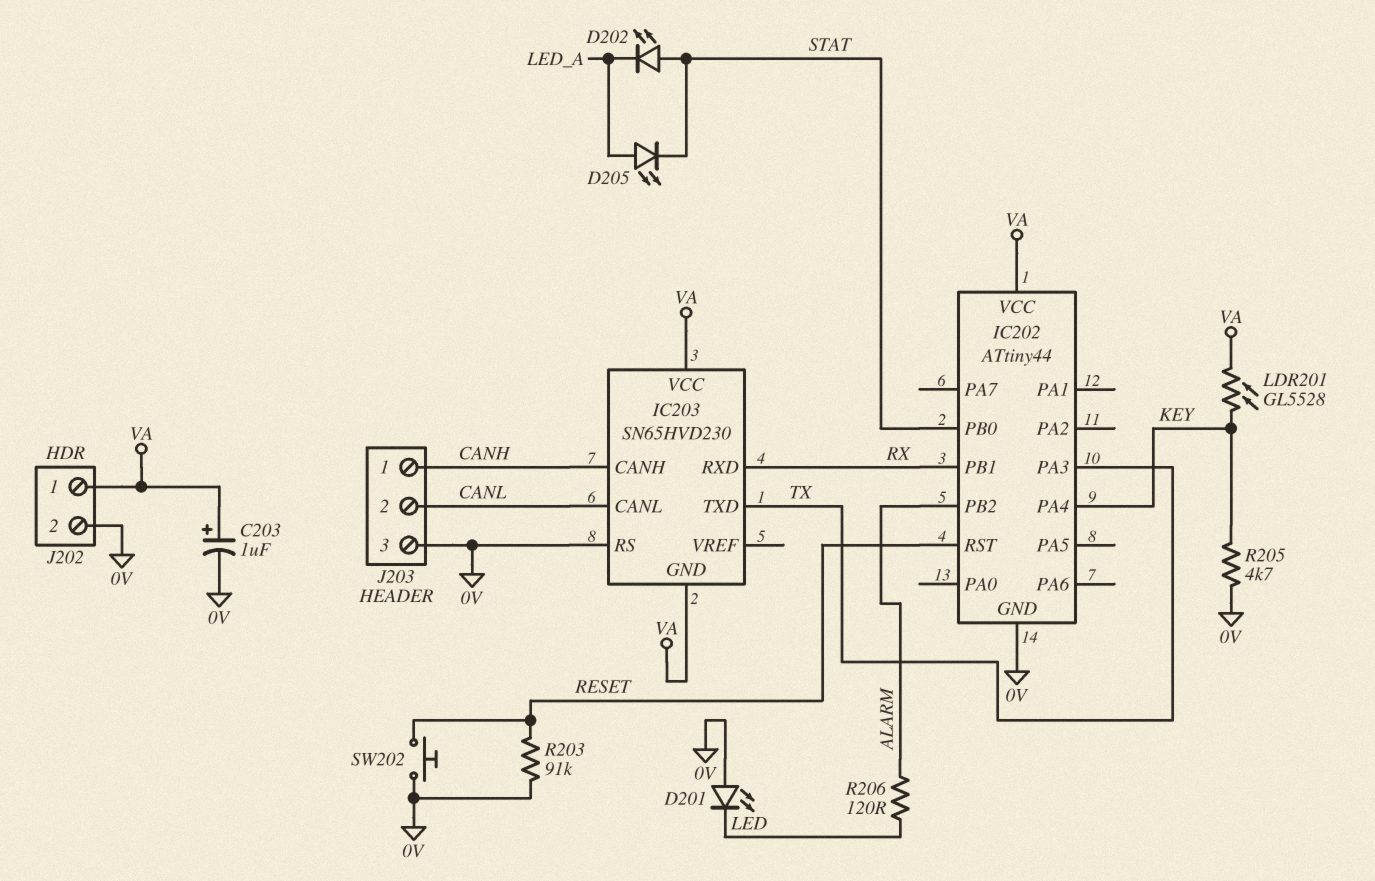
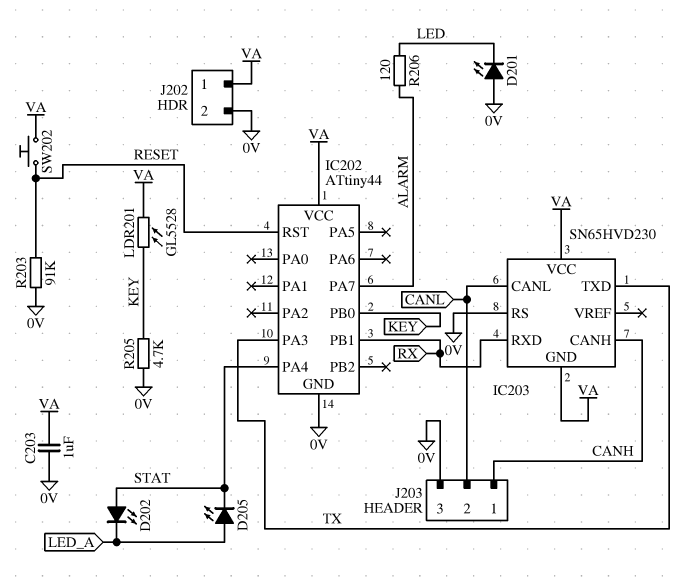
C203: 1uF (plus VA, minus 0V) -> 1uF (0V, VA)
IC202 pin PA4: KEY -> STAT
IC202 pin PA7: none -> ALARM
IC202 pin PB0: STAT -> KEY
IC202 pin PB2: ALARM -> none
SW202: button (0V, RESET) -> button (RESET, VA)

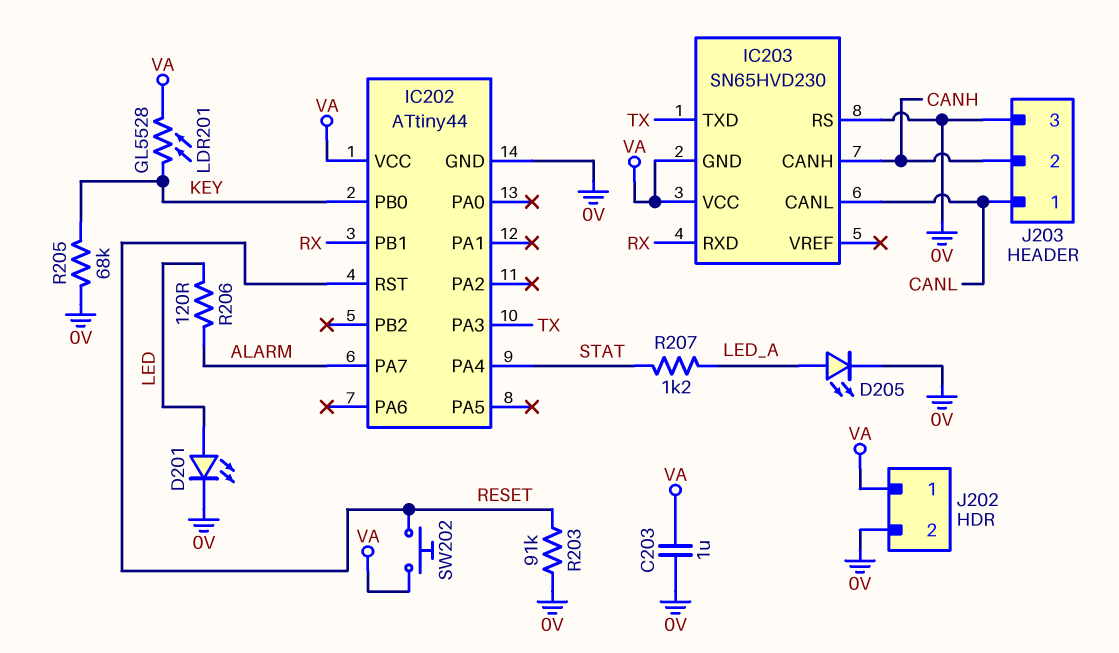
D201: LED (A 0V, K LED) -> LED (A LED, K 0V)
D202: LED (A STAT, K LED_A) -> none
D205: LED (A LED_A, K STAT) -> LED (A LED_A, K 0V)
J203 pin 1: CANH -> CANL
J203 pin 2: CANL -> CANH
R205: 4.7k (0V, KEY) -> 68k (0V, KEY)
R207: none -> 1.2k (LED_A, STAT)

